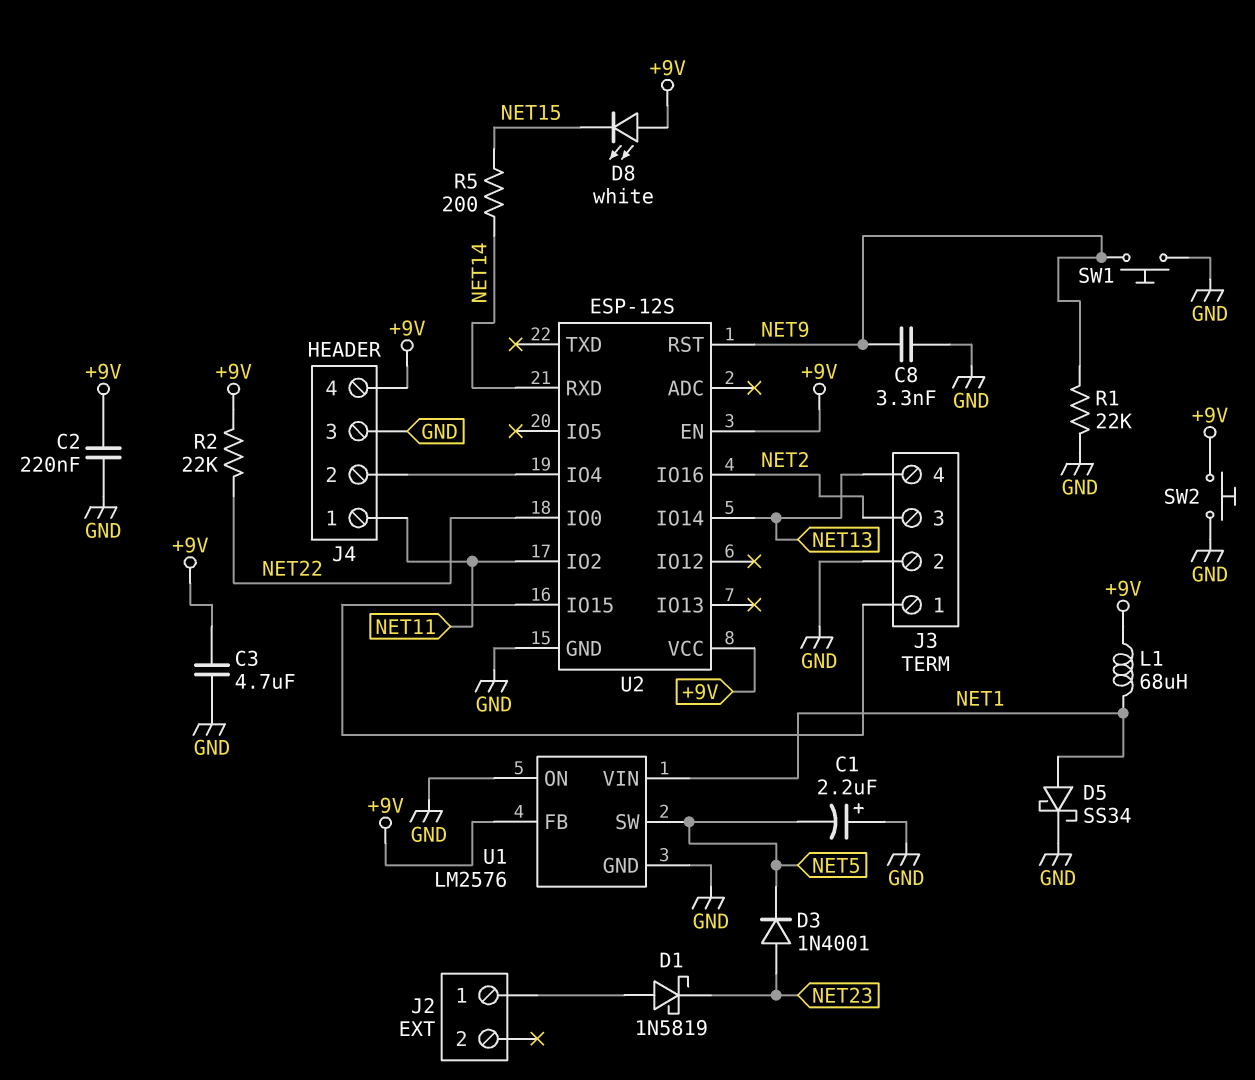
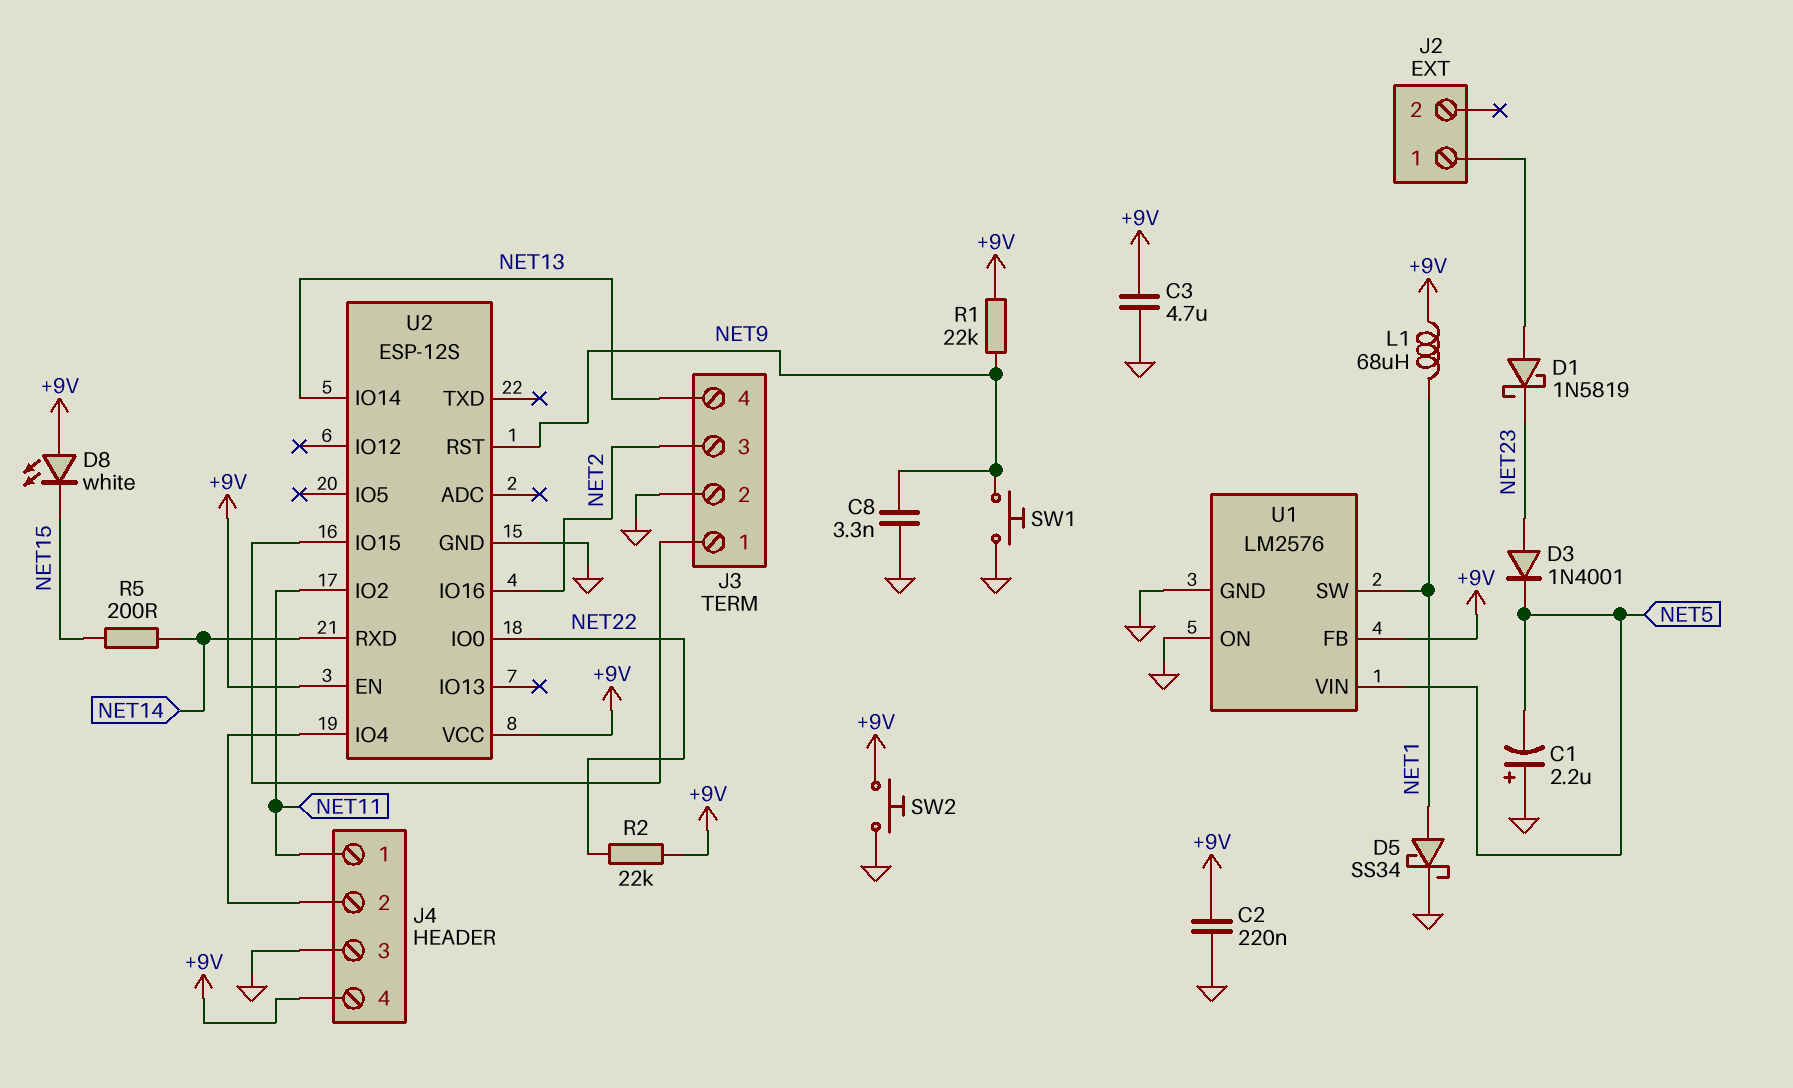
R1: 22k (GND, NET9) -> 22k (+9V, NET9)
U1 pin SW: NET5 -> NET1
U1 pin VIN: NET1 -> NET5

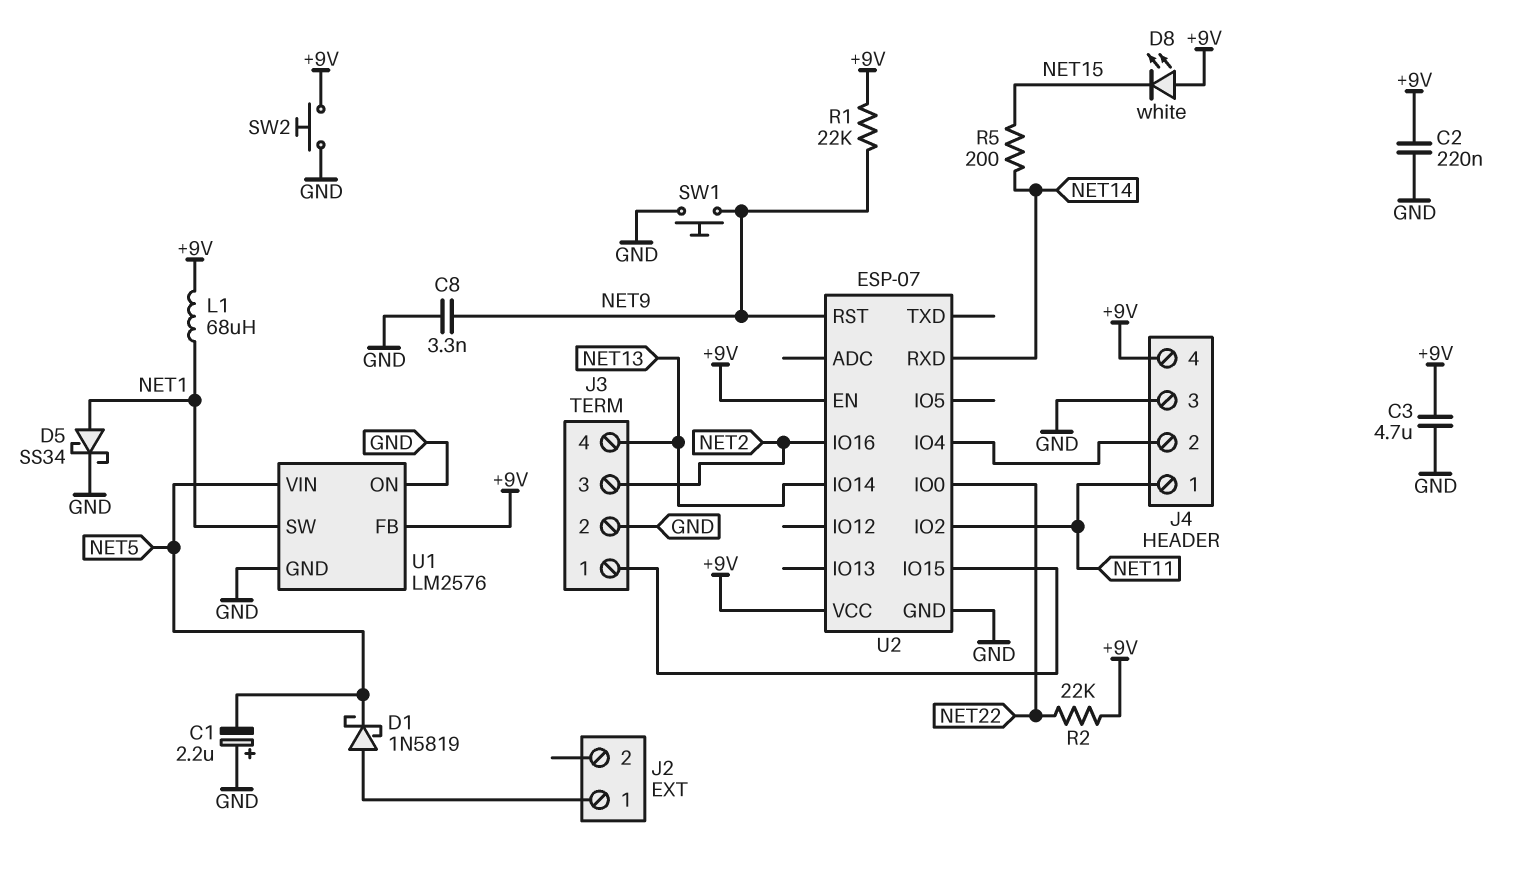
D1: schottky 1N5819 (A J2/1, K NET23) -> schottky 1N5819 (A J2/1, K NET5)
D3: diode 1N4001 (A NET23, K NET5) -> none
U2: ESP-12S -> ESP-07

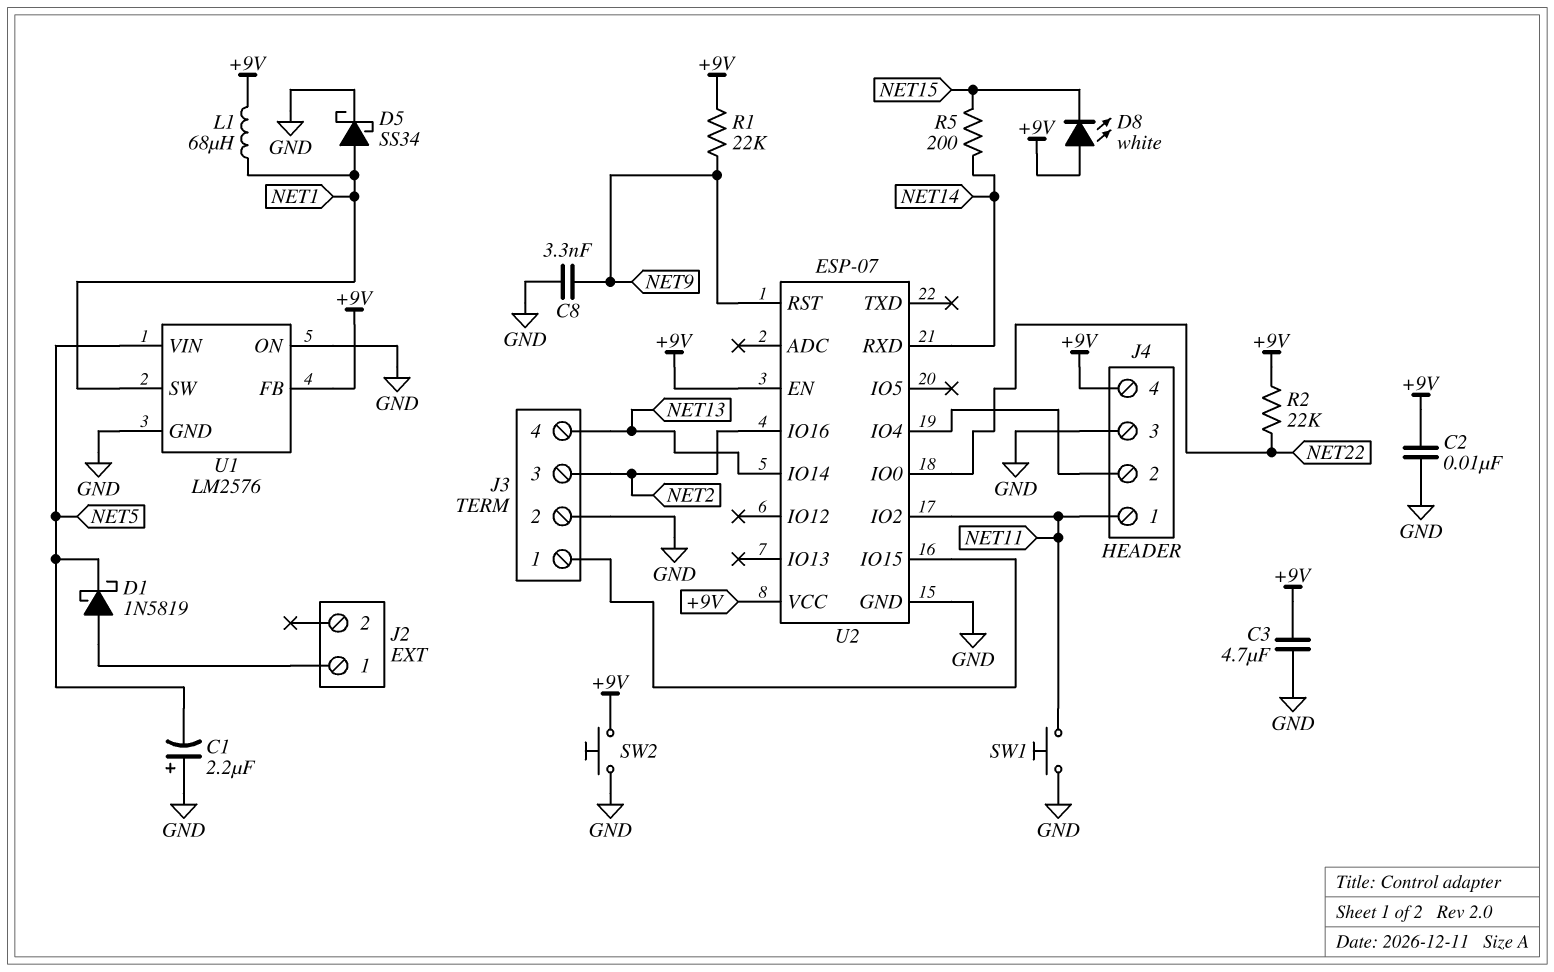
C2: 220nF (+9V, GND) -> 10nF (+9V, GND)
SW1: button (GND, NET9) -> button (GND, NET11)

